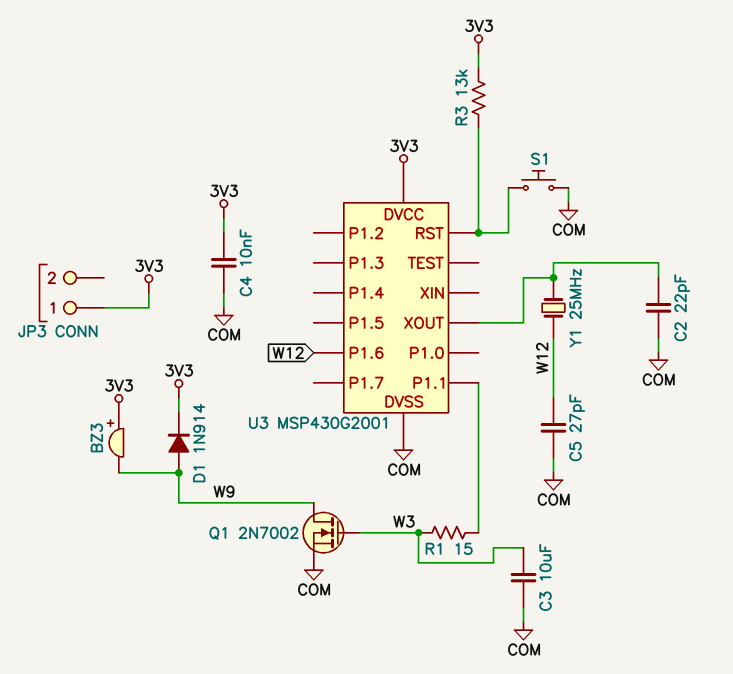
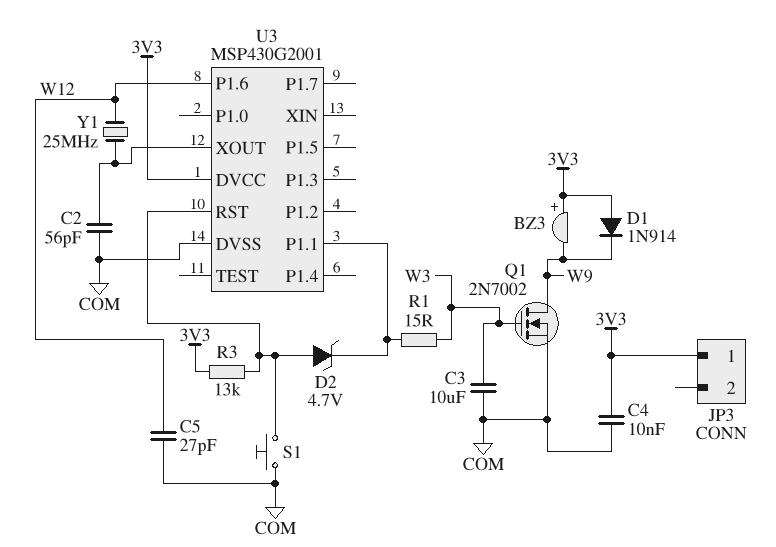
C2: 22pF (COM, U3/XOUT) -> 56pF (COM, U3/XOUT)
D1: diode 1N914 (A W9, K 3V3) -> diode 1N914 (A 3V3, K W9)
D2: none -> zener 4.7V (A U3/RST, K U3/P1.1)

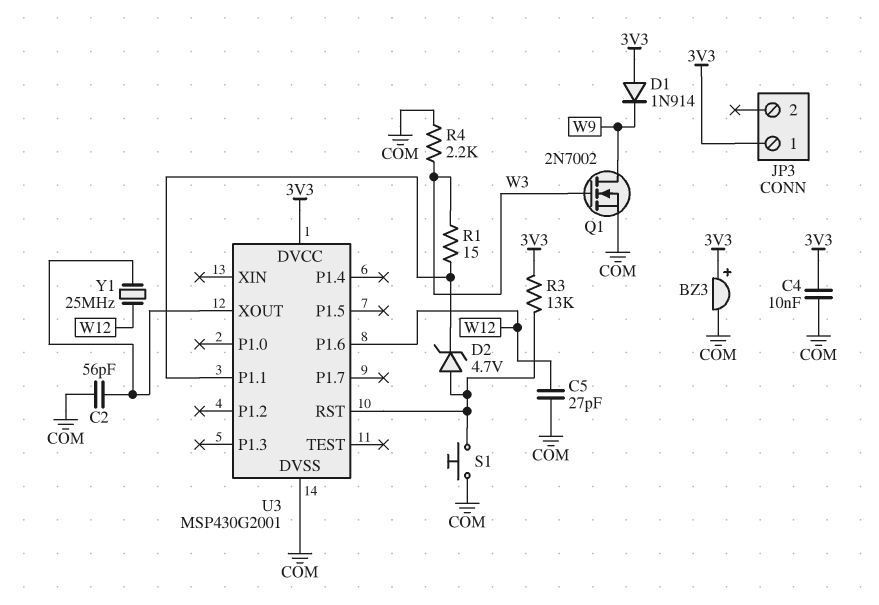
BZ3: buzzer (plus 3V3, minus W9) -> buzzer (plus 3V3, minus COM)
C3: 10uF (COM, W3) -> none
R4: none -> 2.2k (COM, W3)

